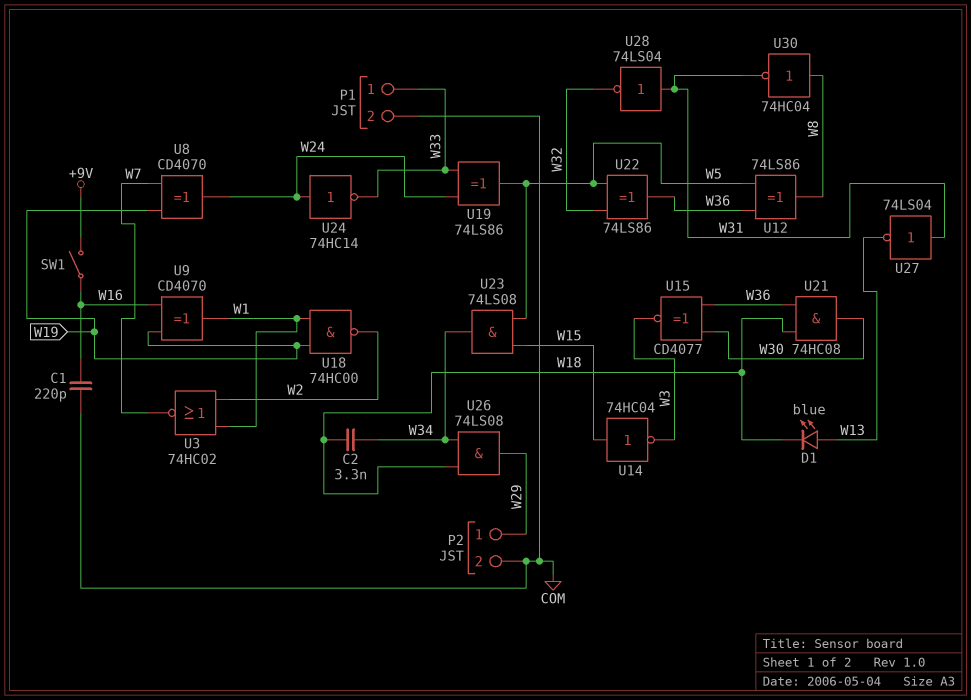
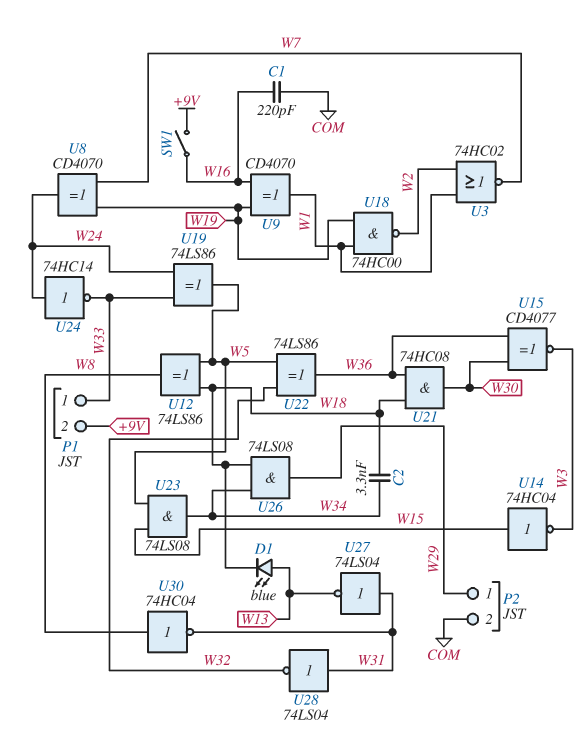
P1 pin 2: COM -> +9V
U12: XOR 74LS86 (in W5, in W36, out W8) -> XOR 74LS86 (in W5, in W18, out W8)

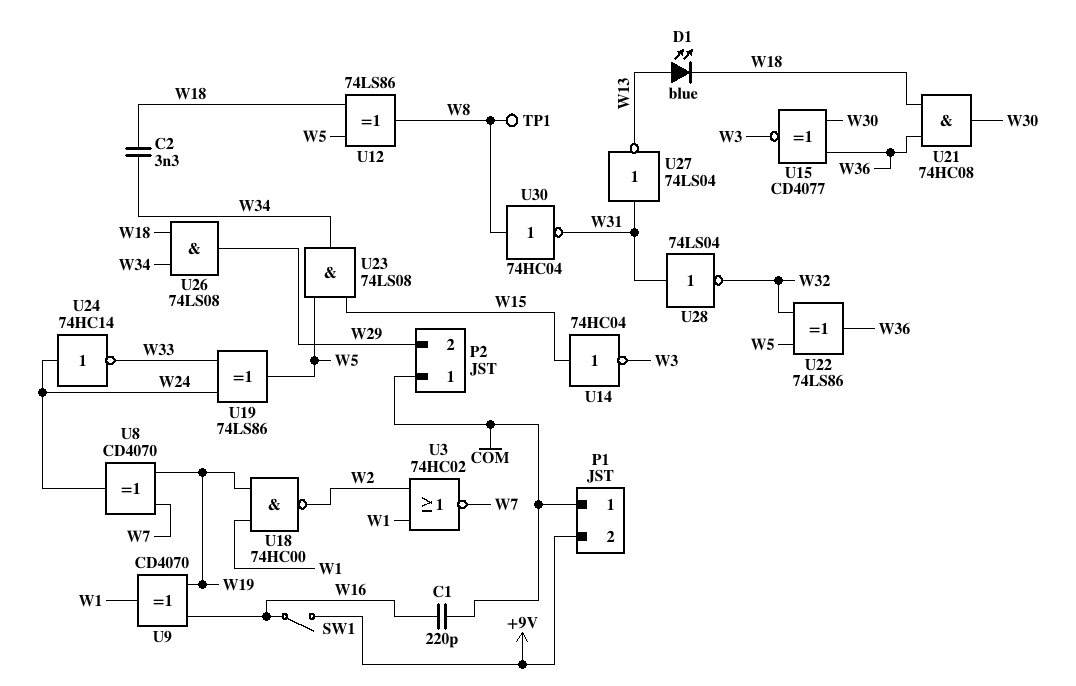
P1 pin 1: W33 -> COM
P2 pin 1: W29 -> COM
P2 pin 2: COM -> W29
TP1: none -> test point (W8)

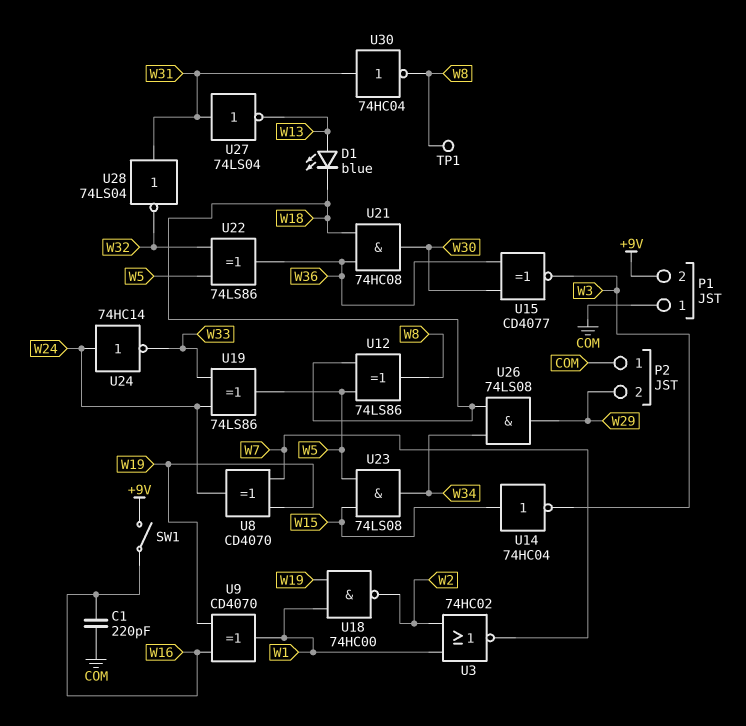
C2: 3.3nF (W18, W34) -> none
U30: NOT 74HC04 (in W8, out W31) -> NOT 74HC04 (in W31, out W8)

